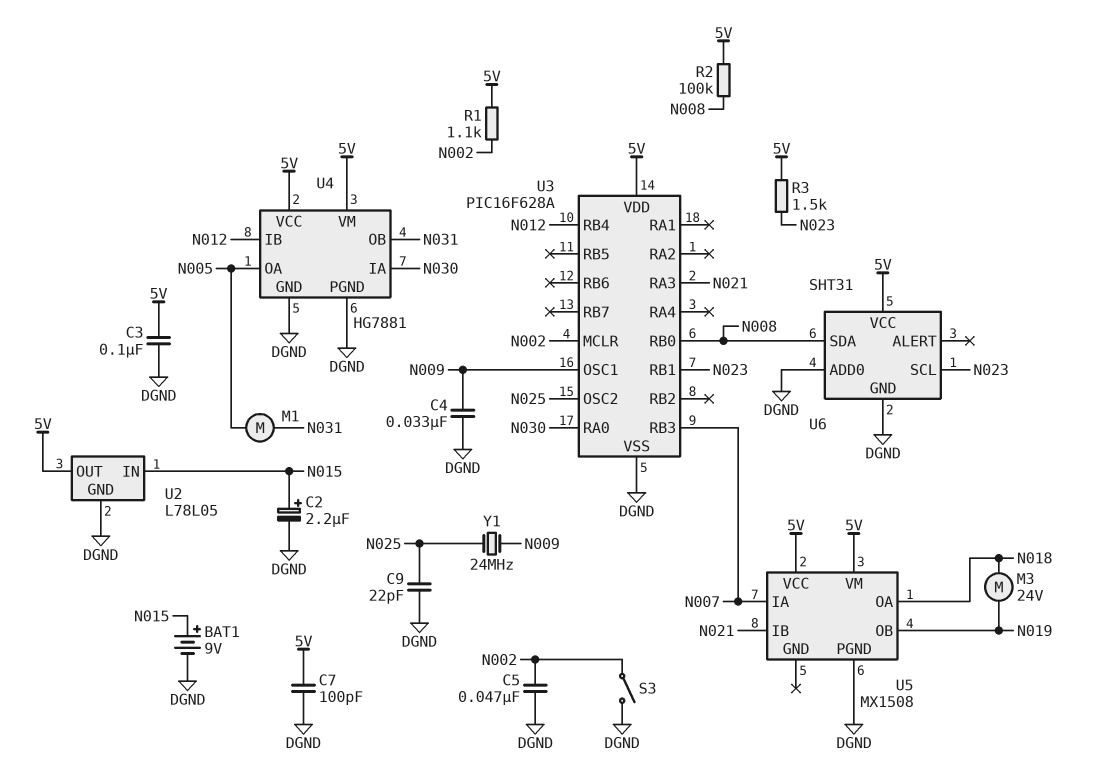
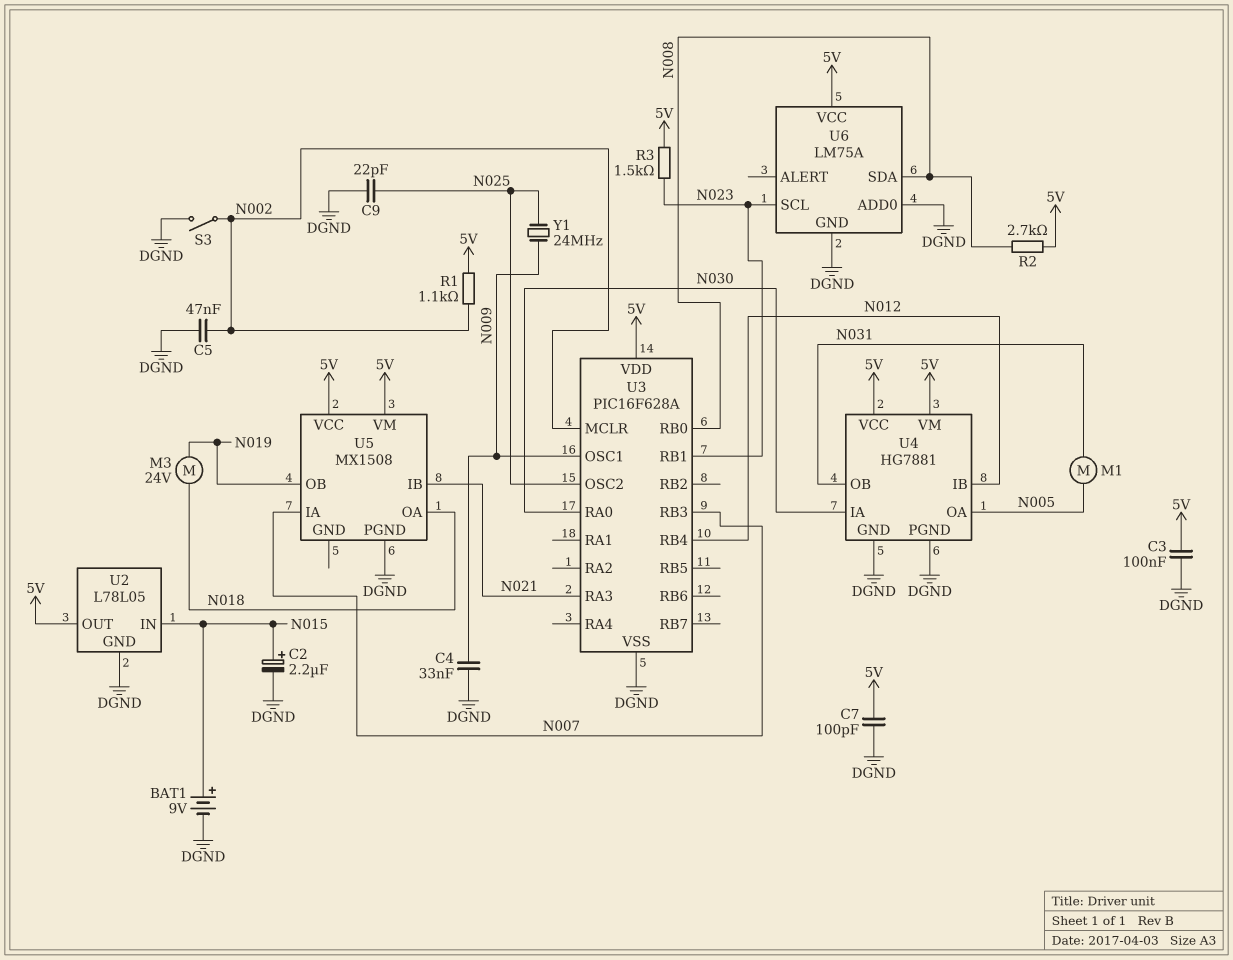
R2: 100k (5V, N008) -> 2.7k (5V, N008)
U6: SHT31 -> LM75A

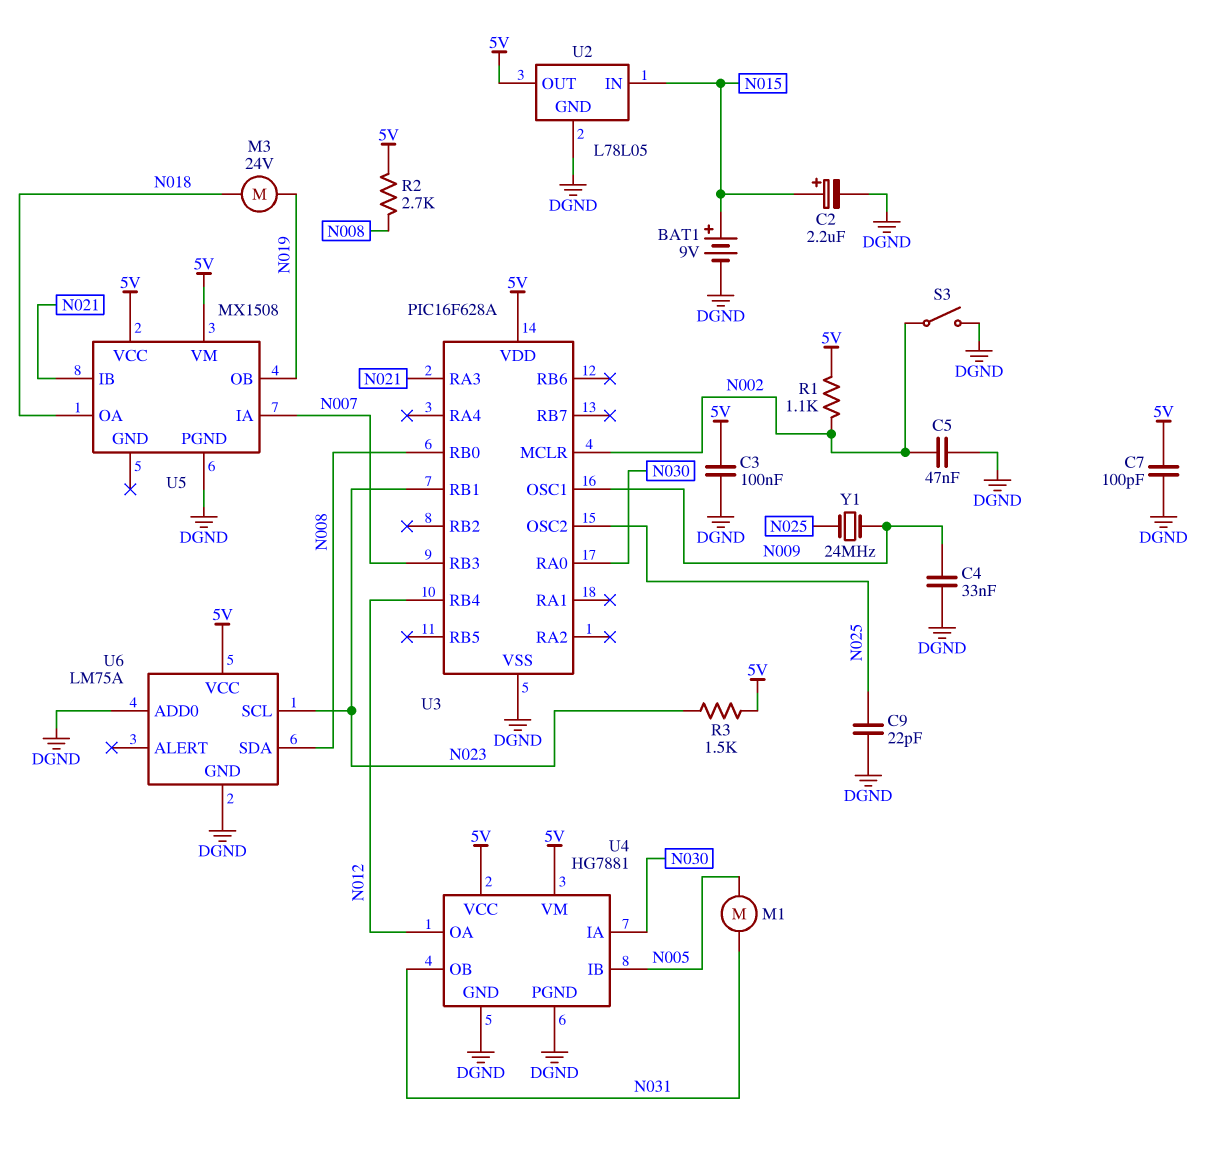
U4 pin IB: N012 -> N005
U4 pin OA: N005 -> N012

